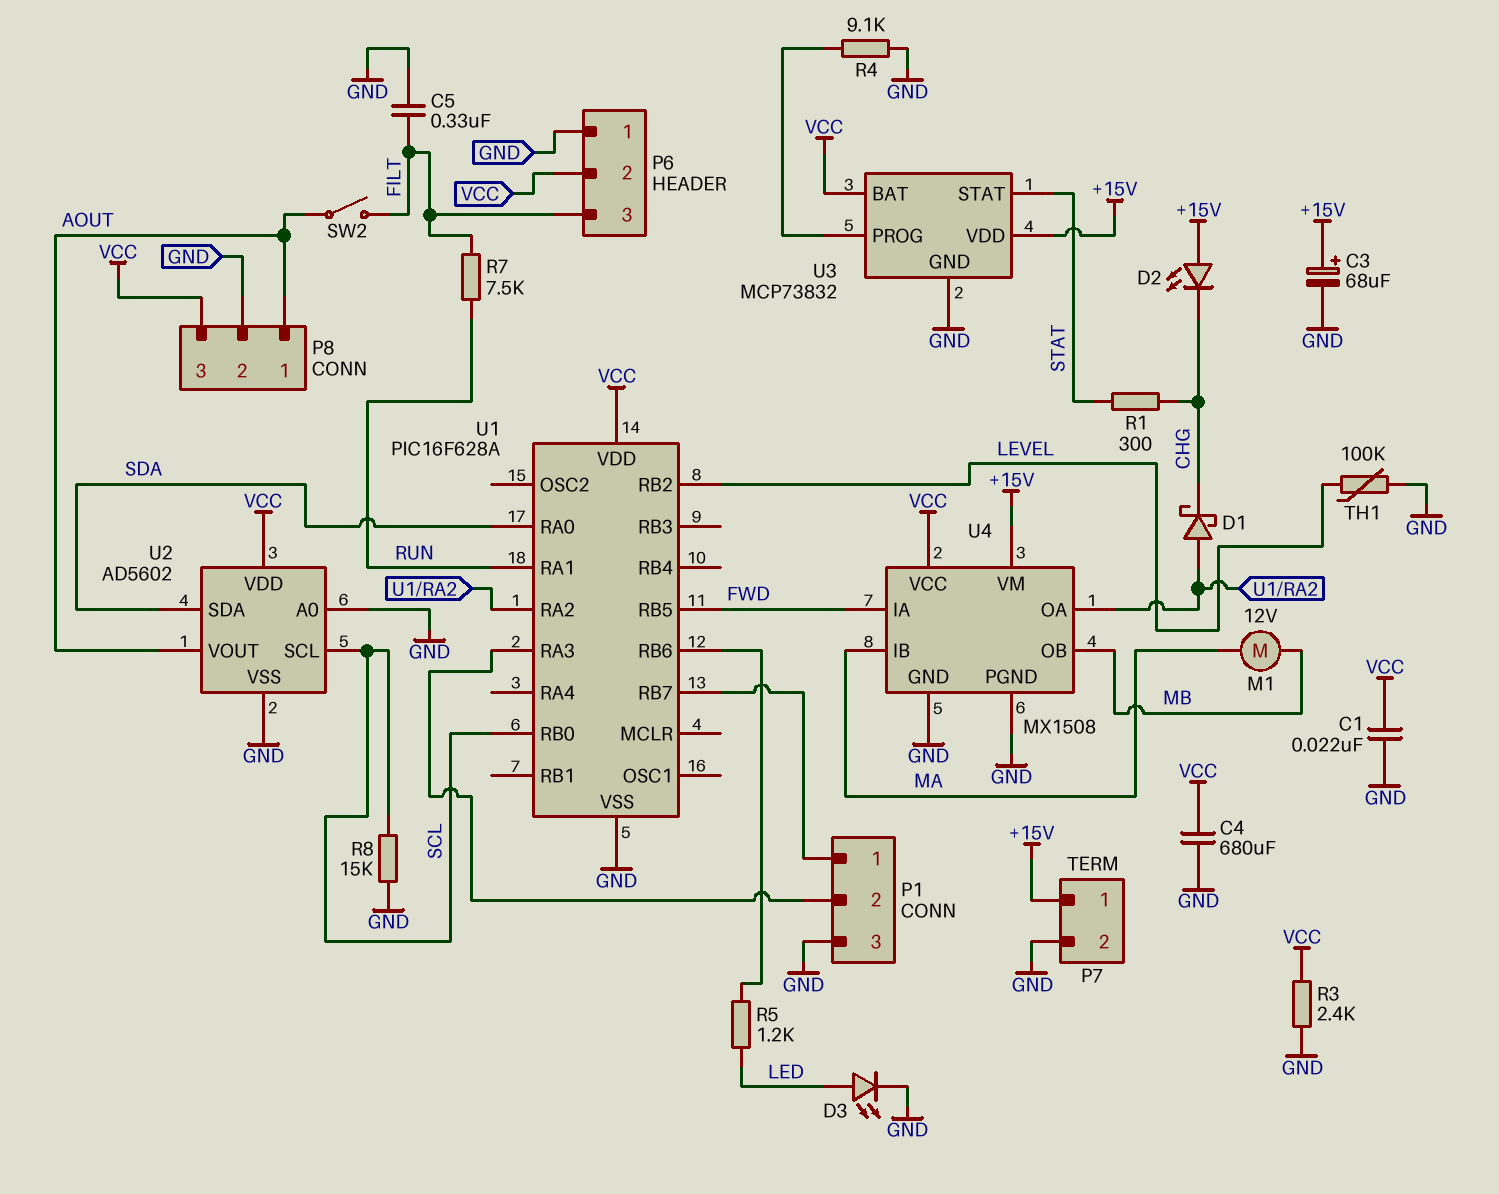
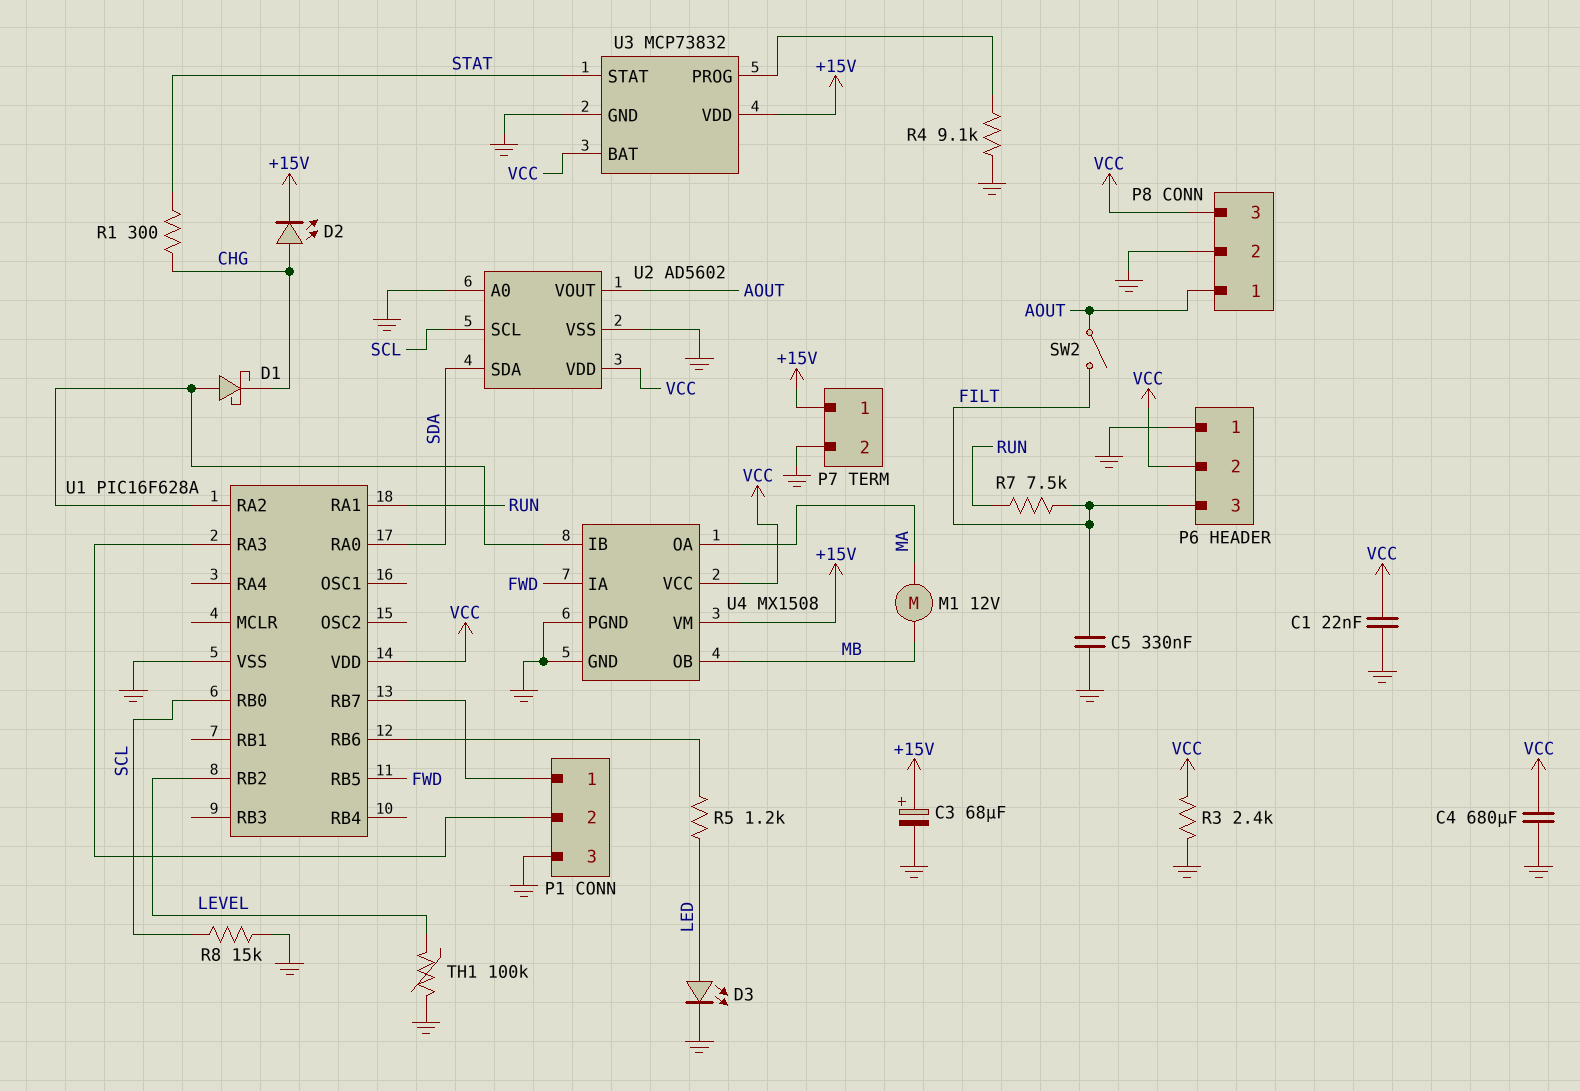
D2: LED (A +15V, K CHG) -> LED (A CHG, K +15V)
U4 pin IB: MA -> U1/RA2
U4 pin OA: U1/RA2 -> MA

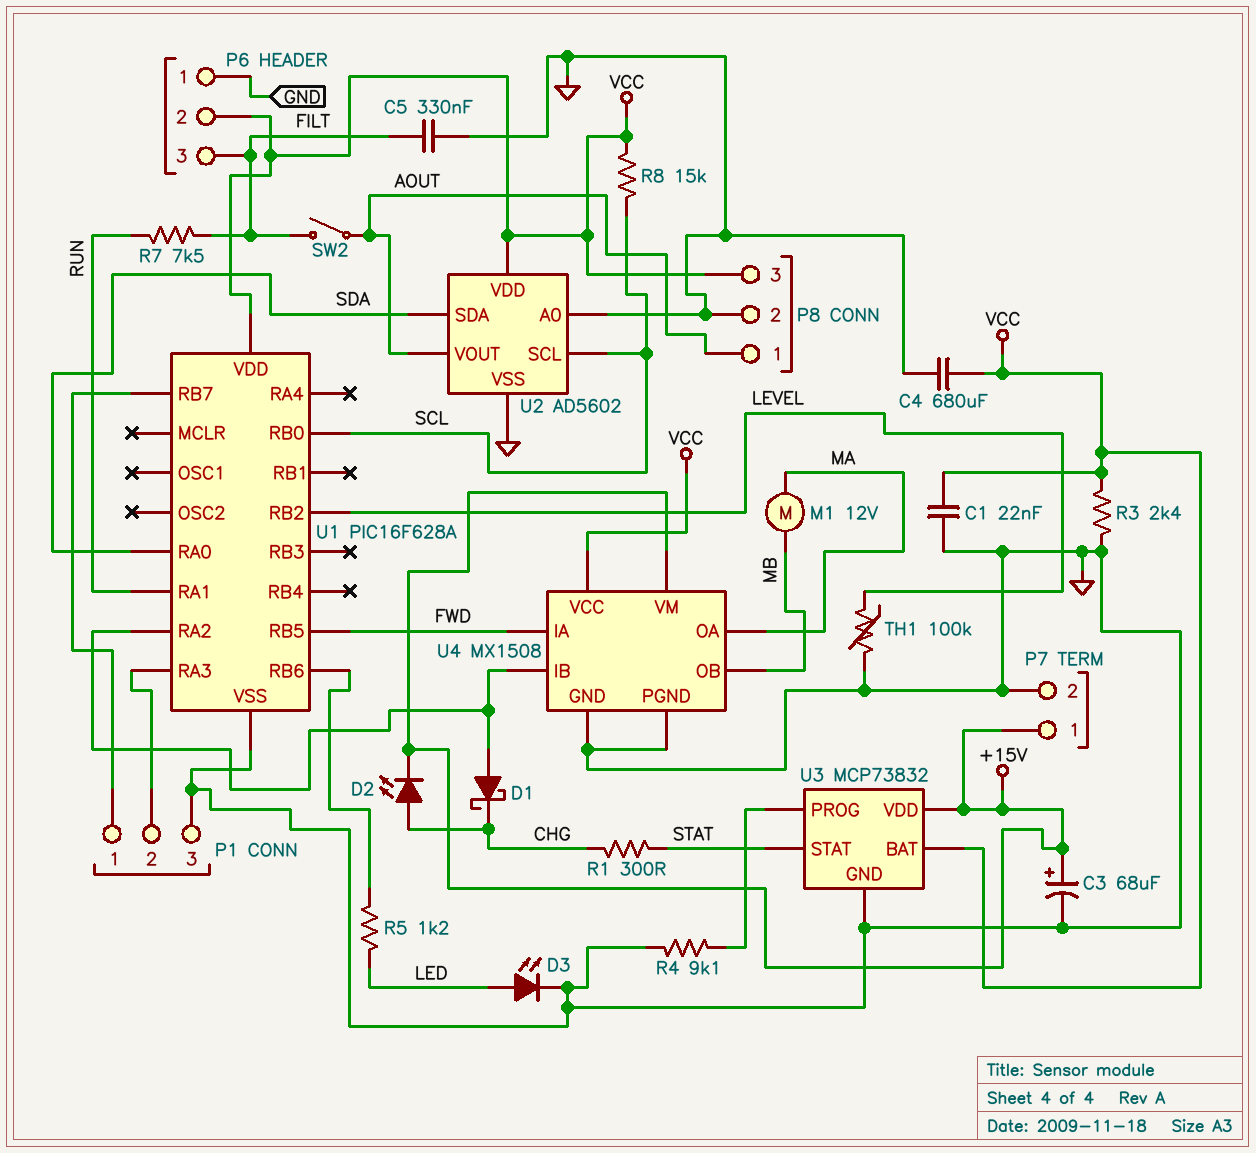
R8: 15k (GND, SCL) -> 15k (SCL, VCC)

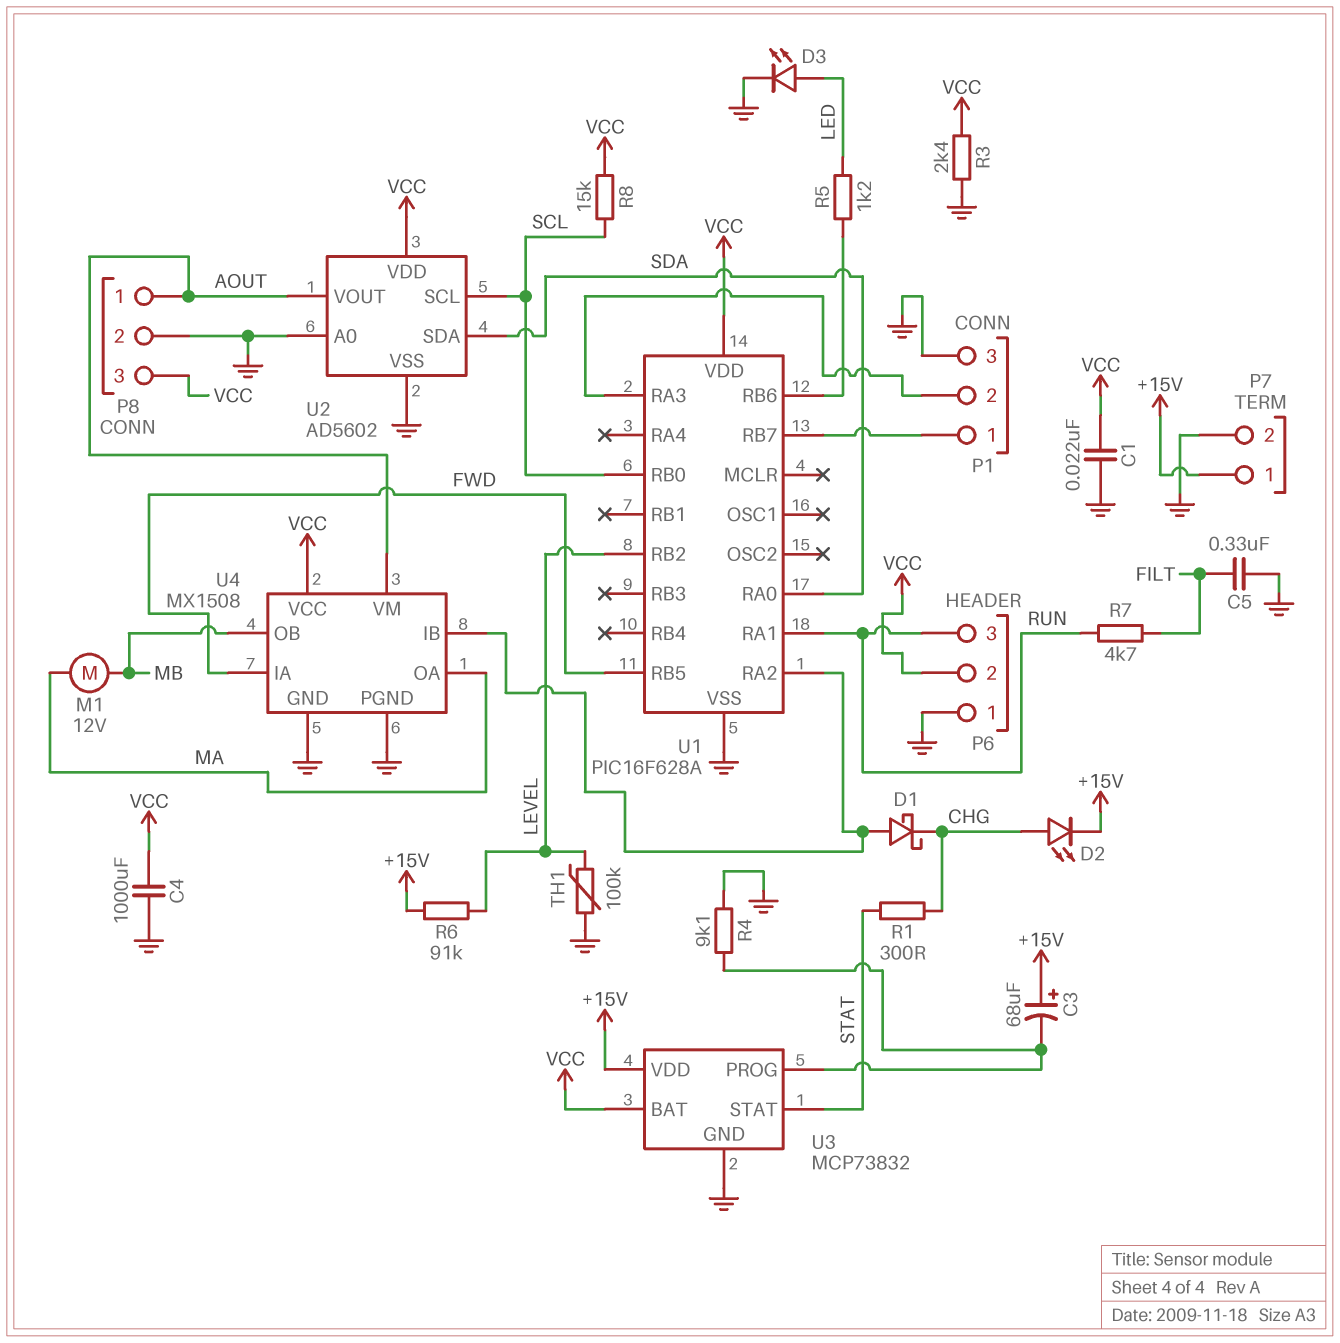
C3: 68uF (plus +15V, minus GND) -> 68uF (plus +15V, minus U3/PROG)
C4: 680uF (GND, VCC) -> 1000uF (GND, VCC)
P6 pin 3: FILT -> RUN
R6: none -> 91k (+15V, LEVEL)
R7: 7.5k (FILT, RUN) -> 4.7k (FILT, RUN)
SW2: switch (AOUT, FILT) -> none
U4 pin VM: +15V -> AOUT

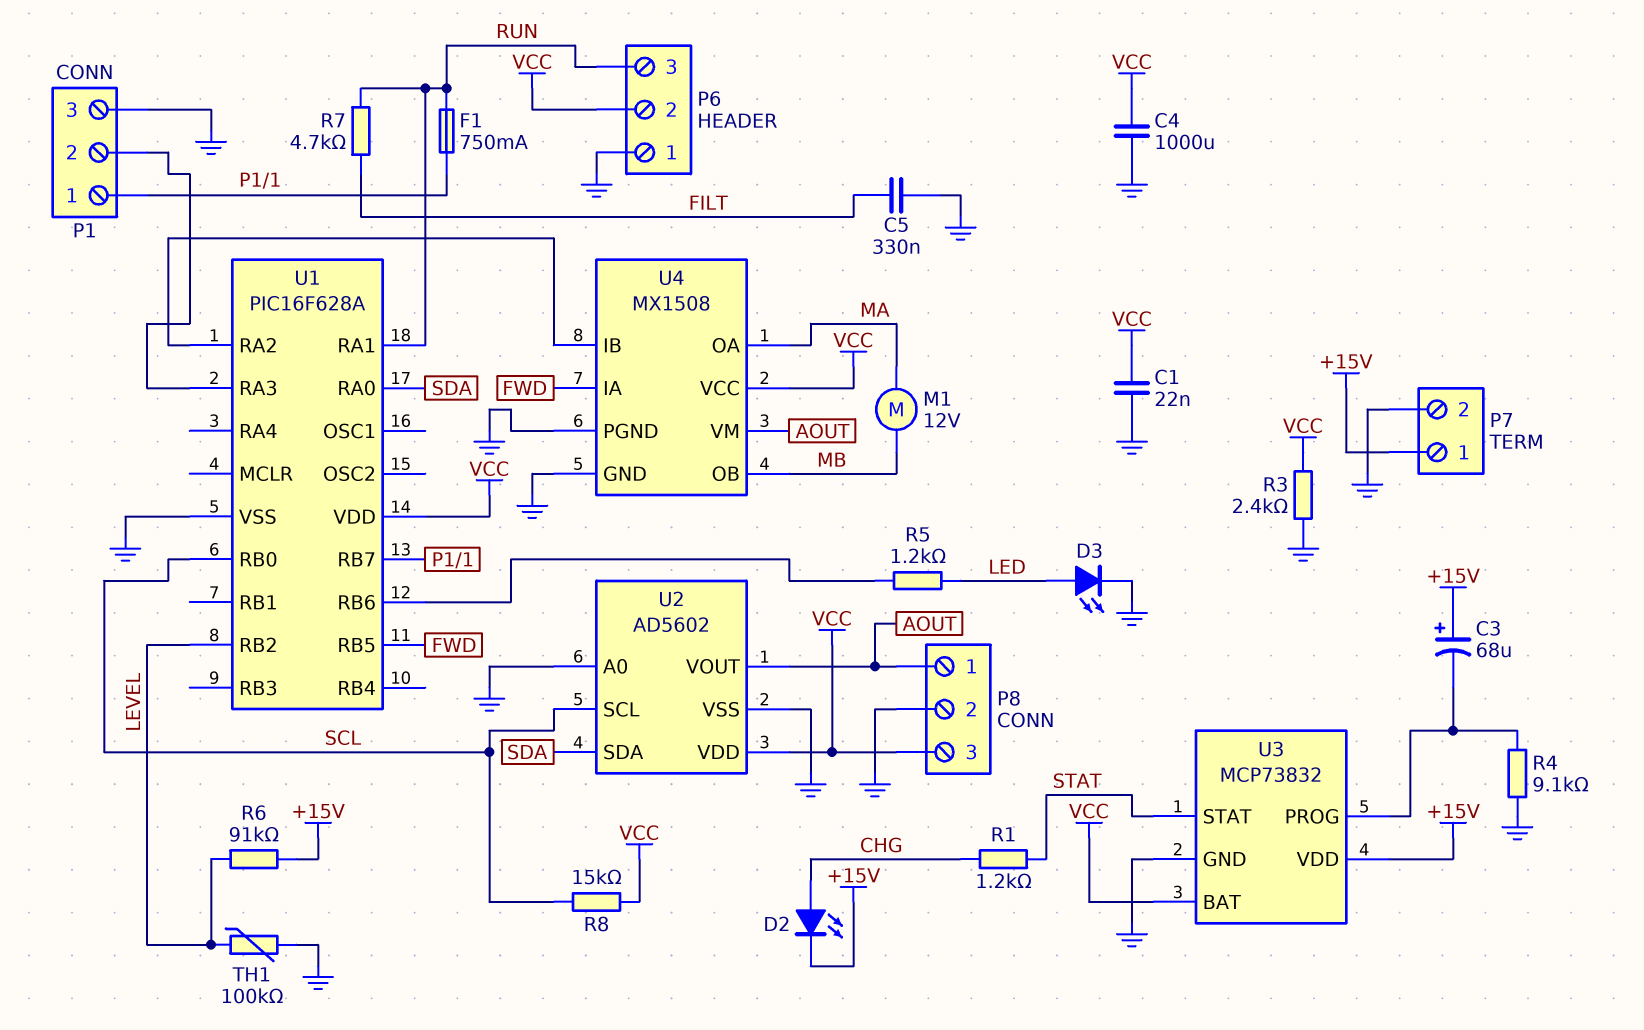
D1: schottky (A U1/RA2, K CHG) -> none
F1: none -> 750mA (P1/1, RUN)
R1: 300 (CHG, STAT) -> 1.2k (CHG, STAT)

